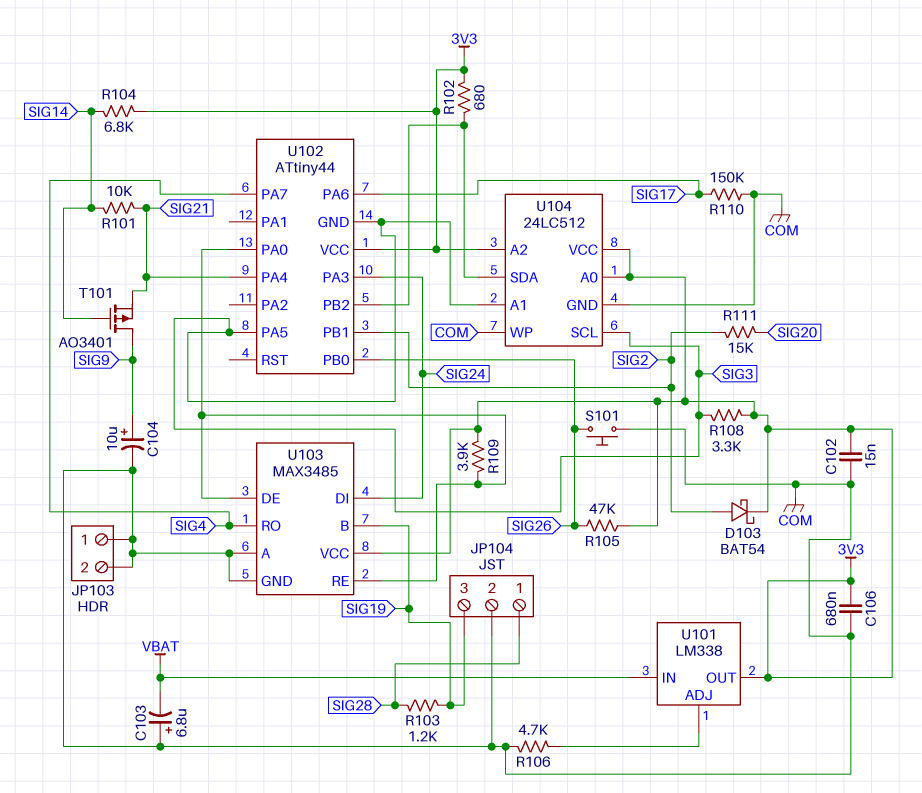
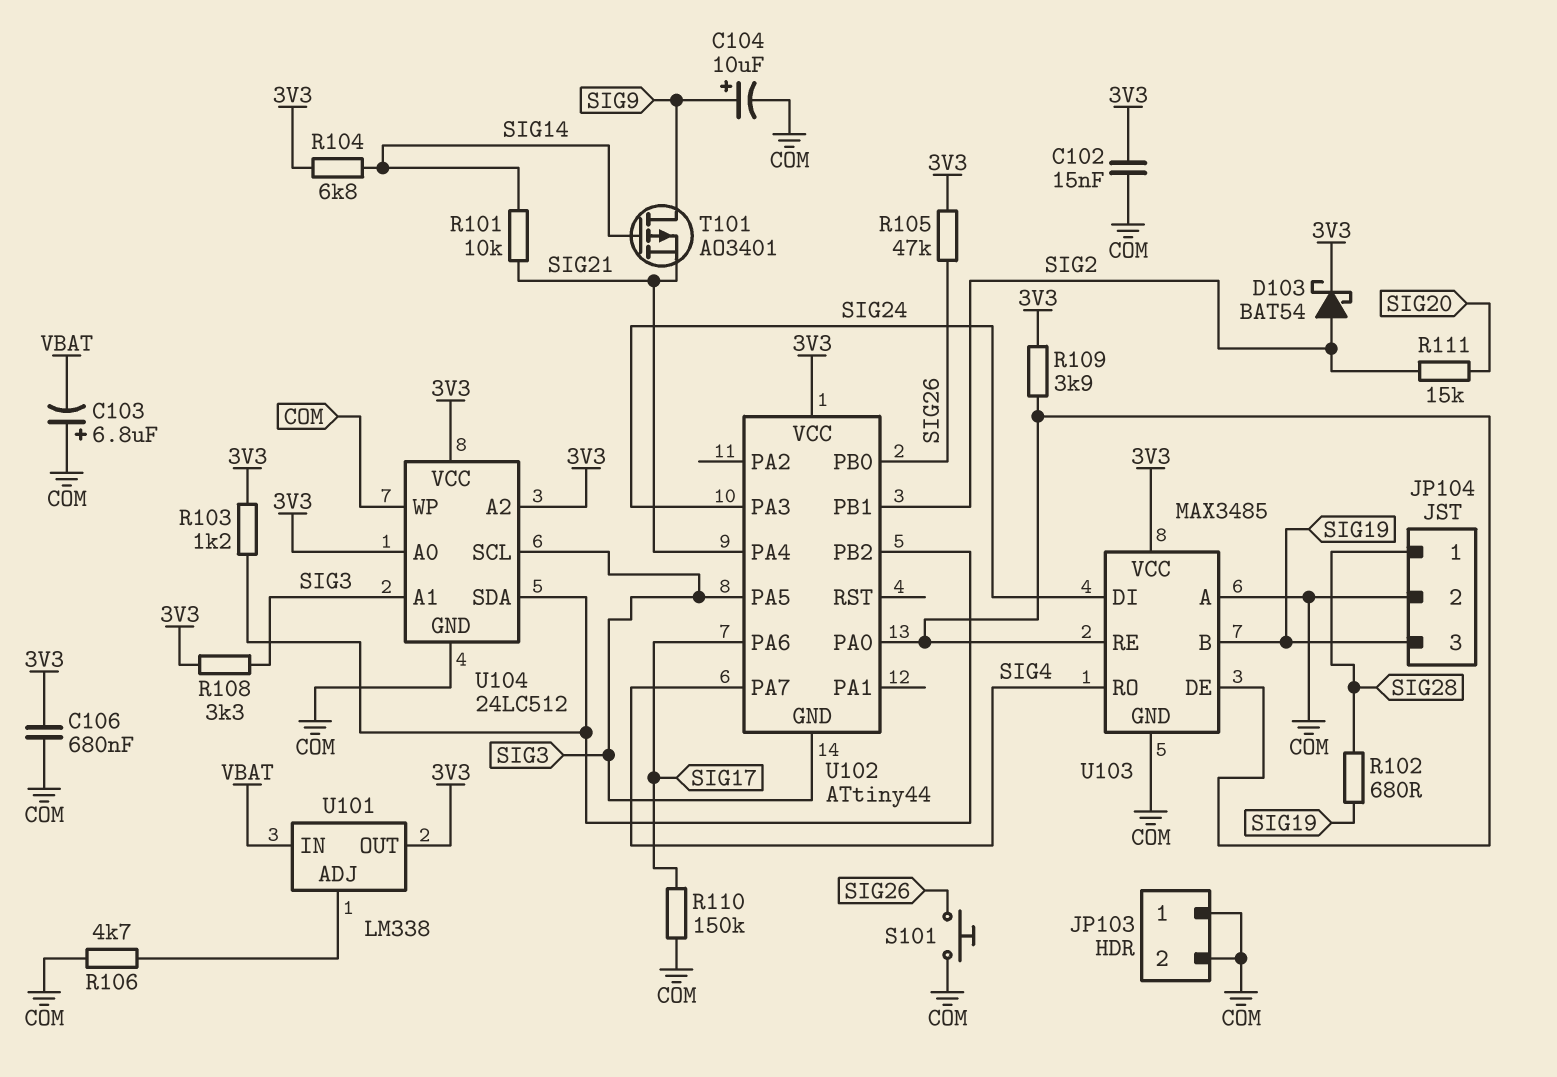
R102: 680 (3V3, U102/PB2) -> 680 (SIG19, SIG28)
R103: 1.2k (SIG19, SIG28) -> 1.2k (3V3, U102/PB2)

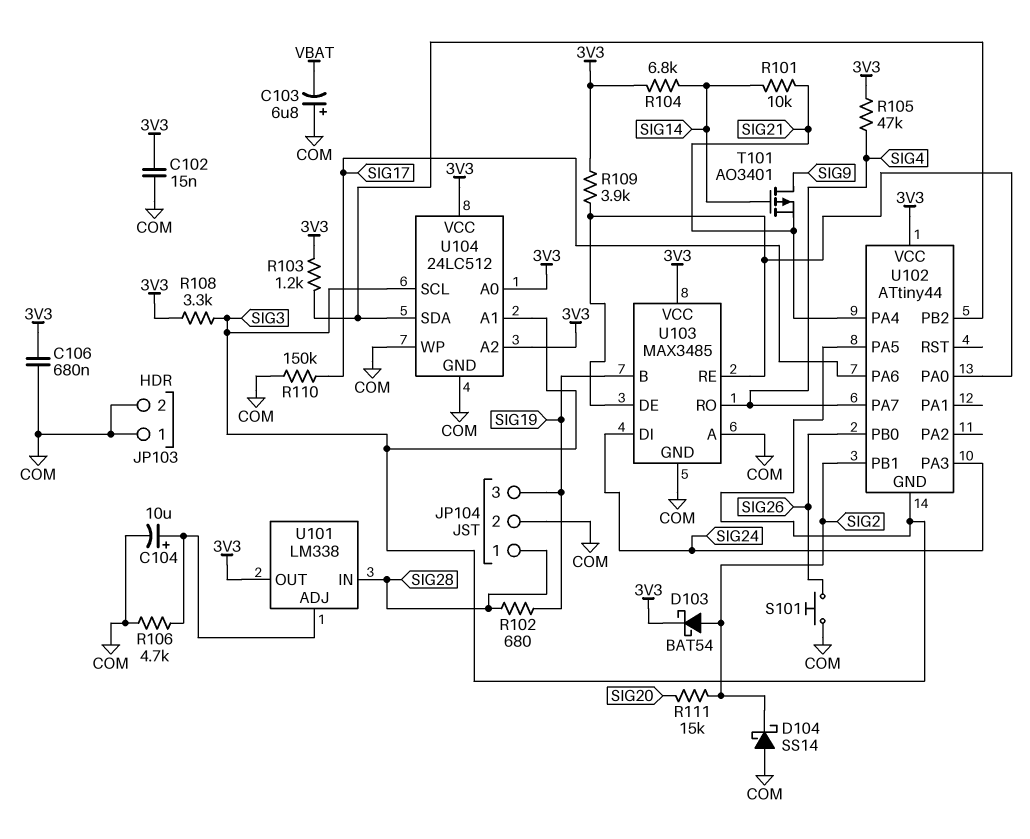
C104: 10uF (plus SIG9, minus COM) -> 10uF (plus U101/ADJ, minus COM)
D104: none -> schottky SS14 (A COM, K SIG2)
R105: 47k (3V3, SIG26) -> 47k (3V3, SIG4)
U101 pin IN: VBAT -> SIG28

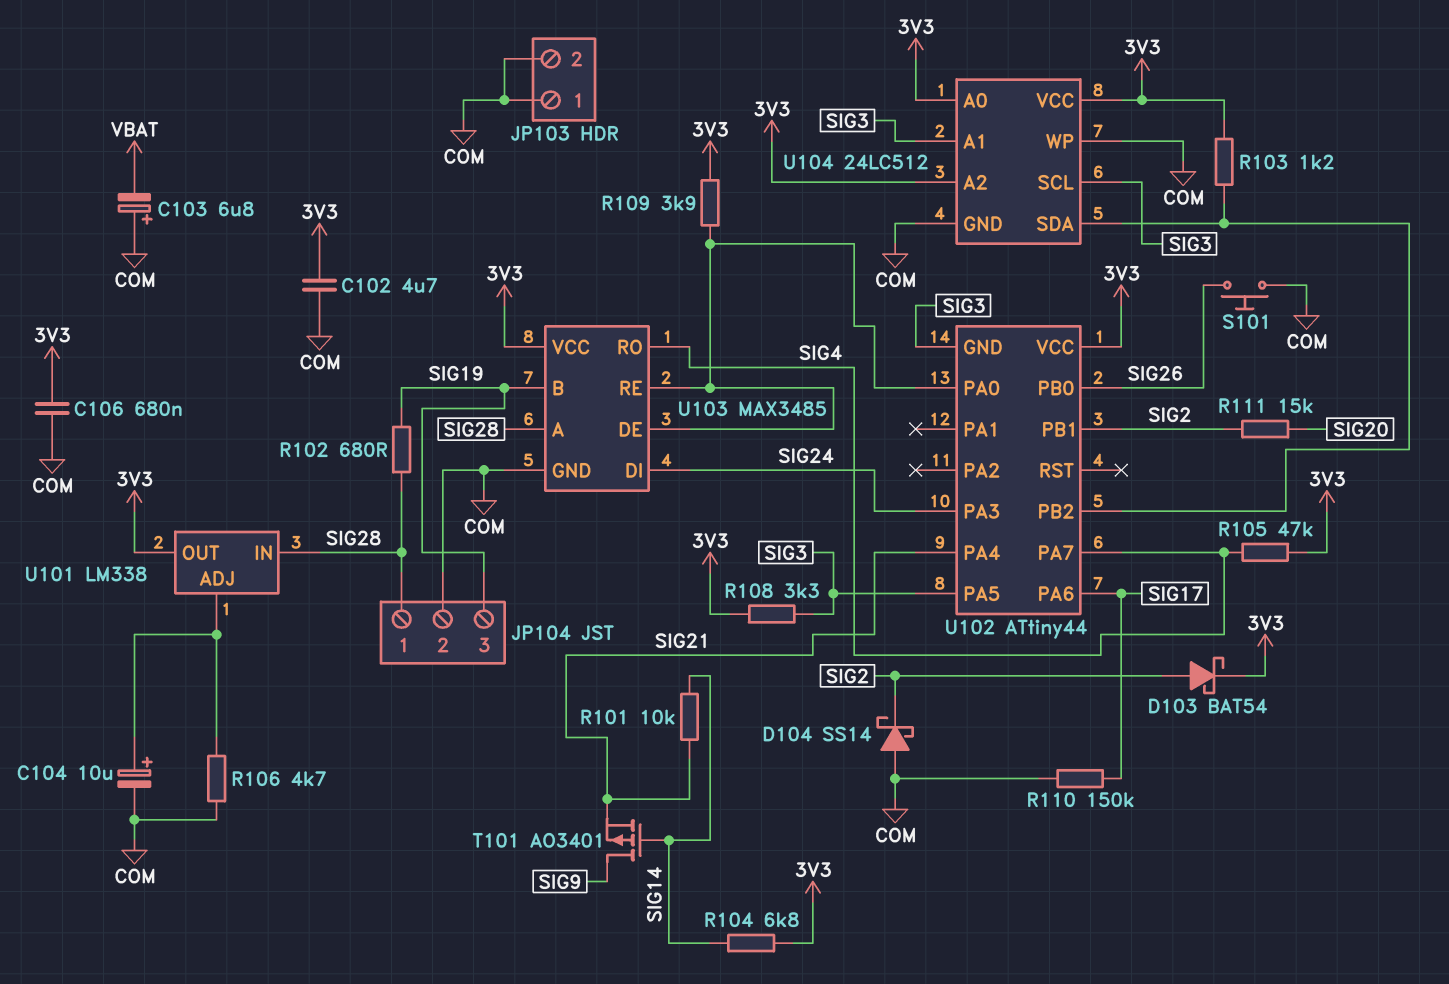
C102: 15nF (3V3, COM) -> 4.7uF (3V3, COM)
U103 pin A: COM -> SIG28

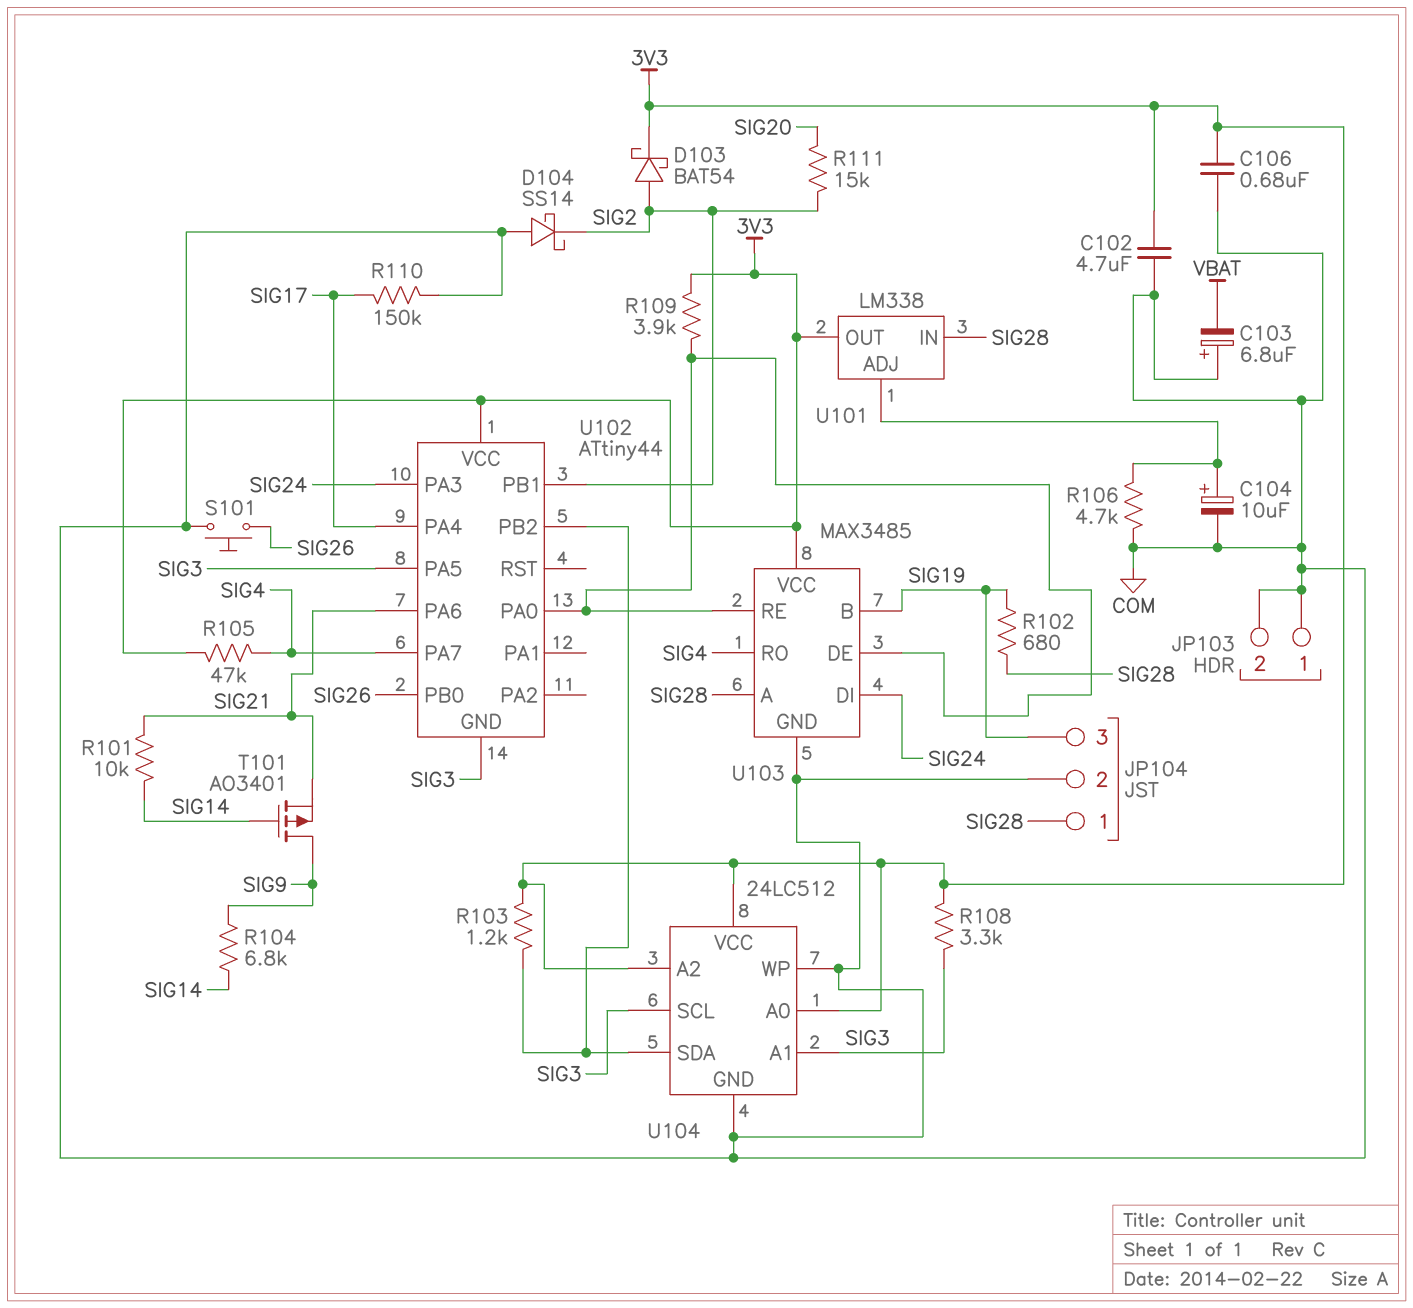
R104: 6.8k (3V3, SIG14) -> 6.8k (SIG9, SIG14)
U102 pin PA4: SIG21 -> SIG17
U102 pin PA6: SIG17 -> SIG21

